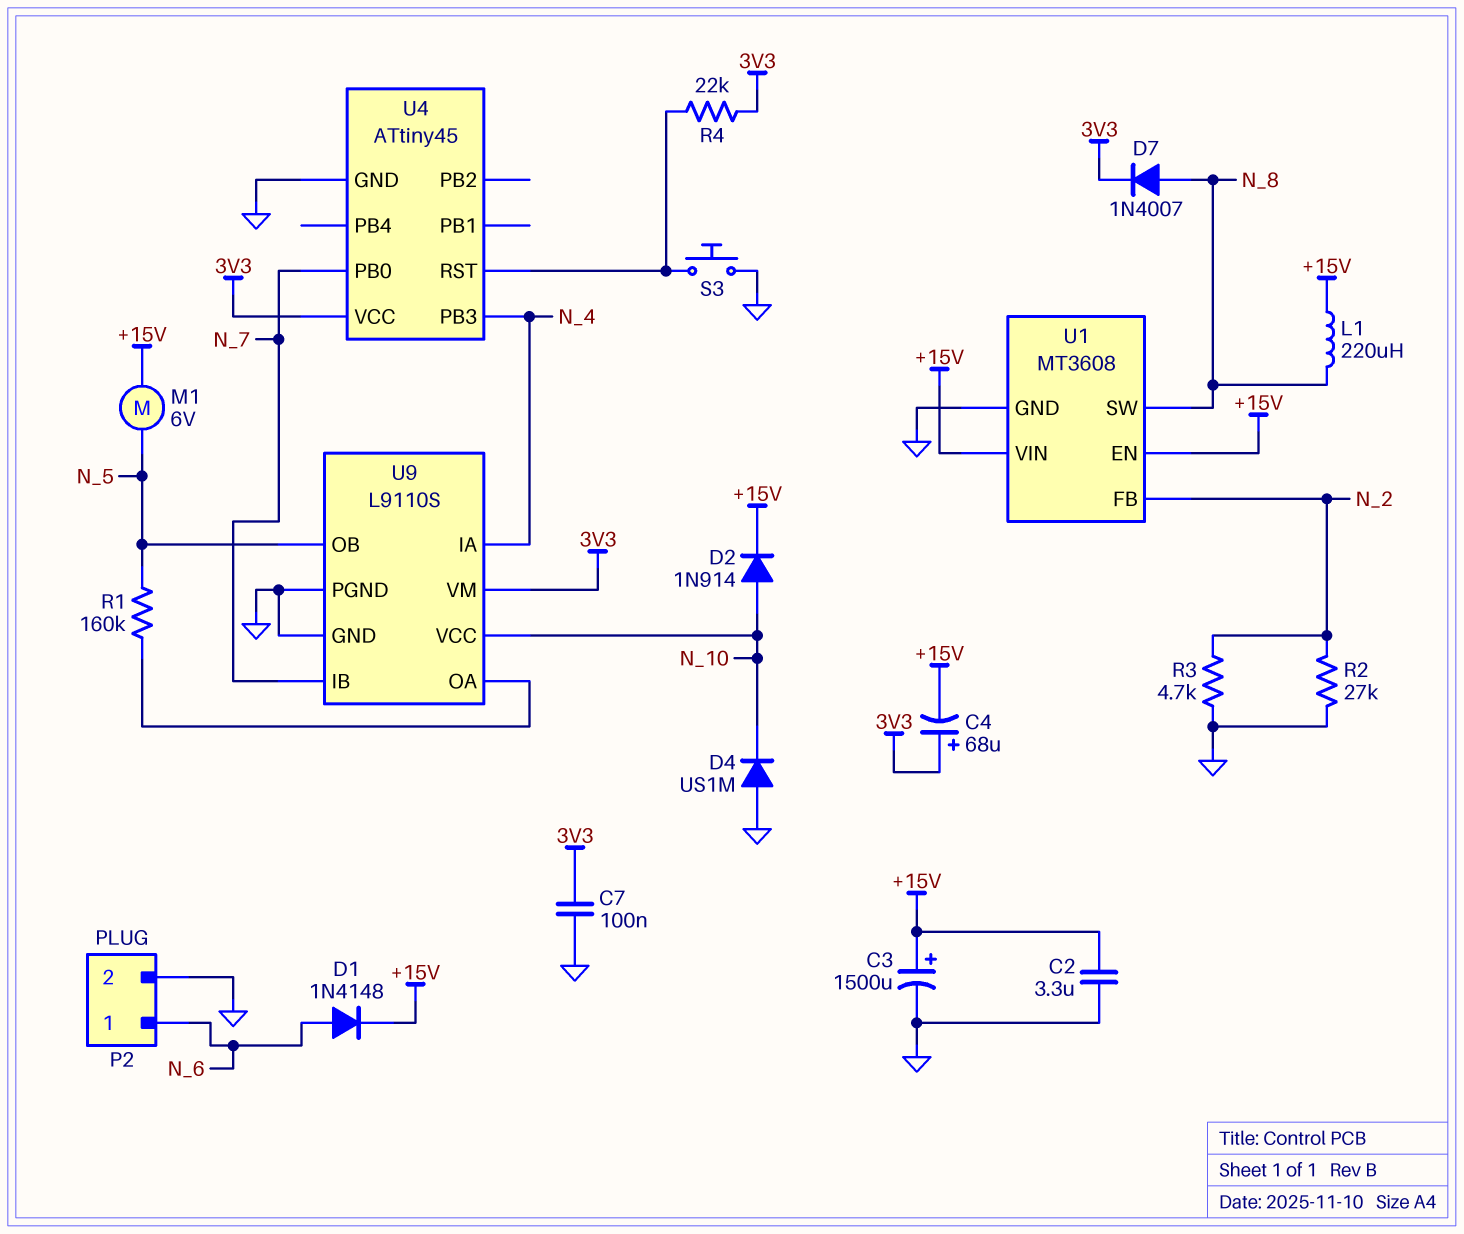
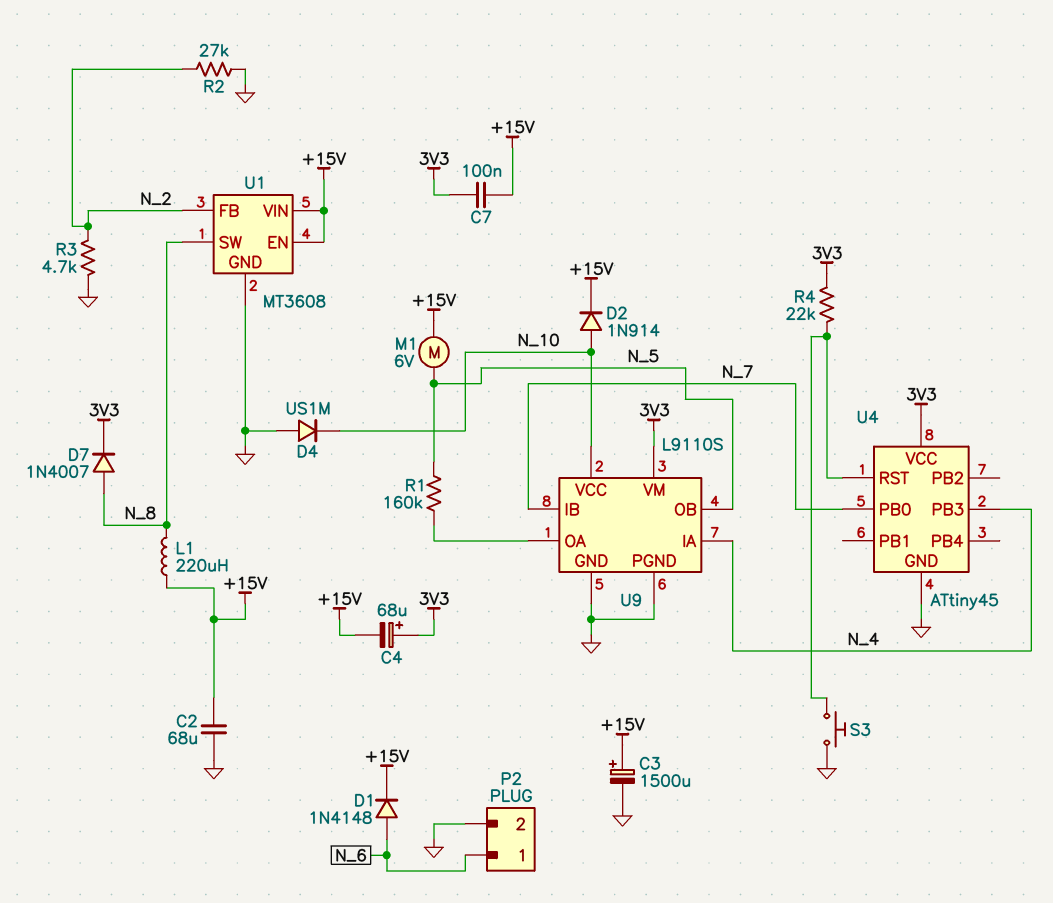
C2: 3.3uF (+15V, GND) -> 68uF (+15V, GND)
C7: 100nF (3V3, GND) -> 100nF (+15V, 3V3)

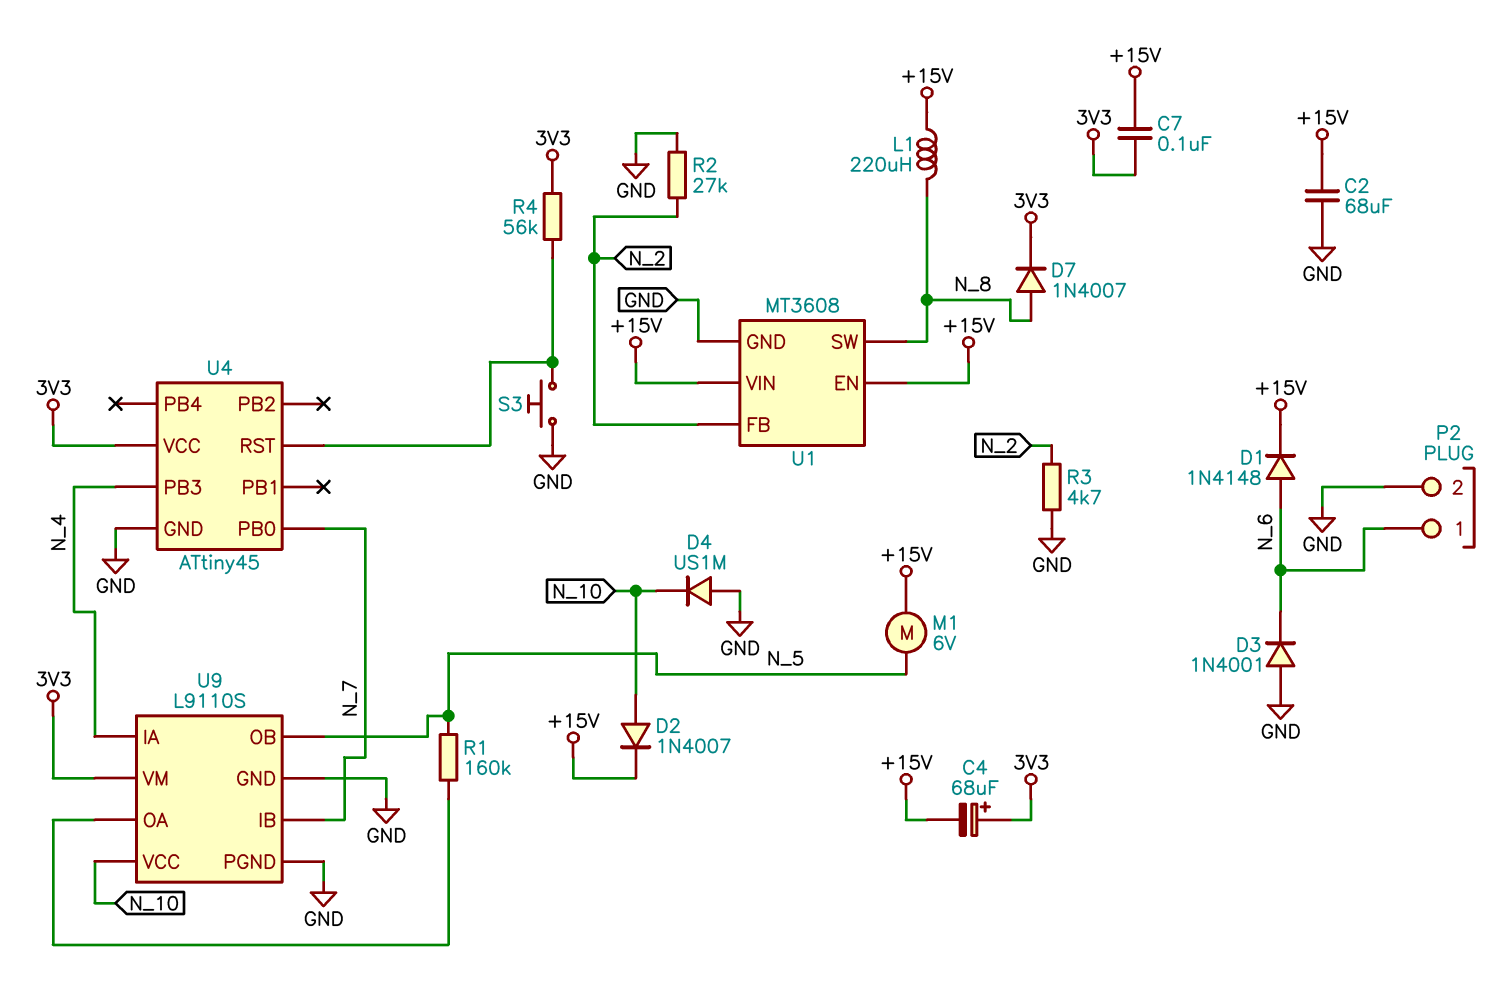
C3: 1500uF (plus +15V, minus GND) -> none
D2: diode 1N914 (A N_10, K +15V) -> diode 1N4007 (A N_10, K +15V)
D3: none -> diode 1N4001 (A GND, K N_6)
R4: 22k (3V3, U4/RST) -> 56k (3V3, U4/RST)

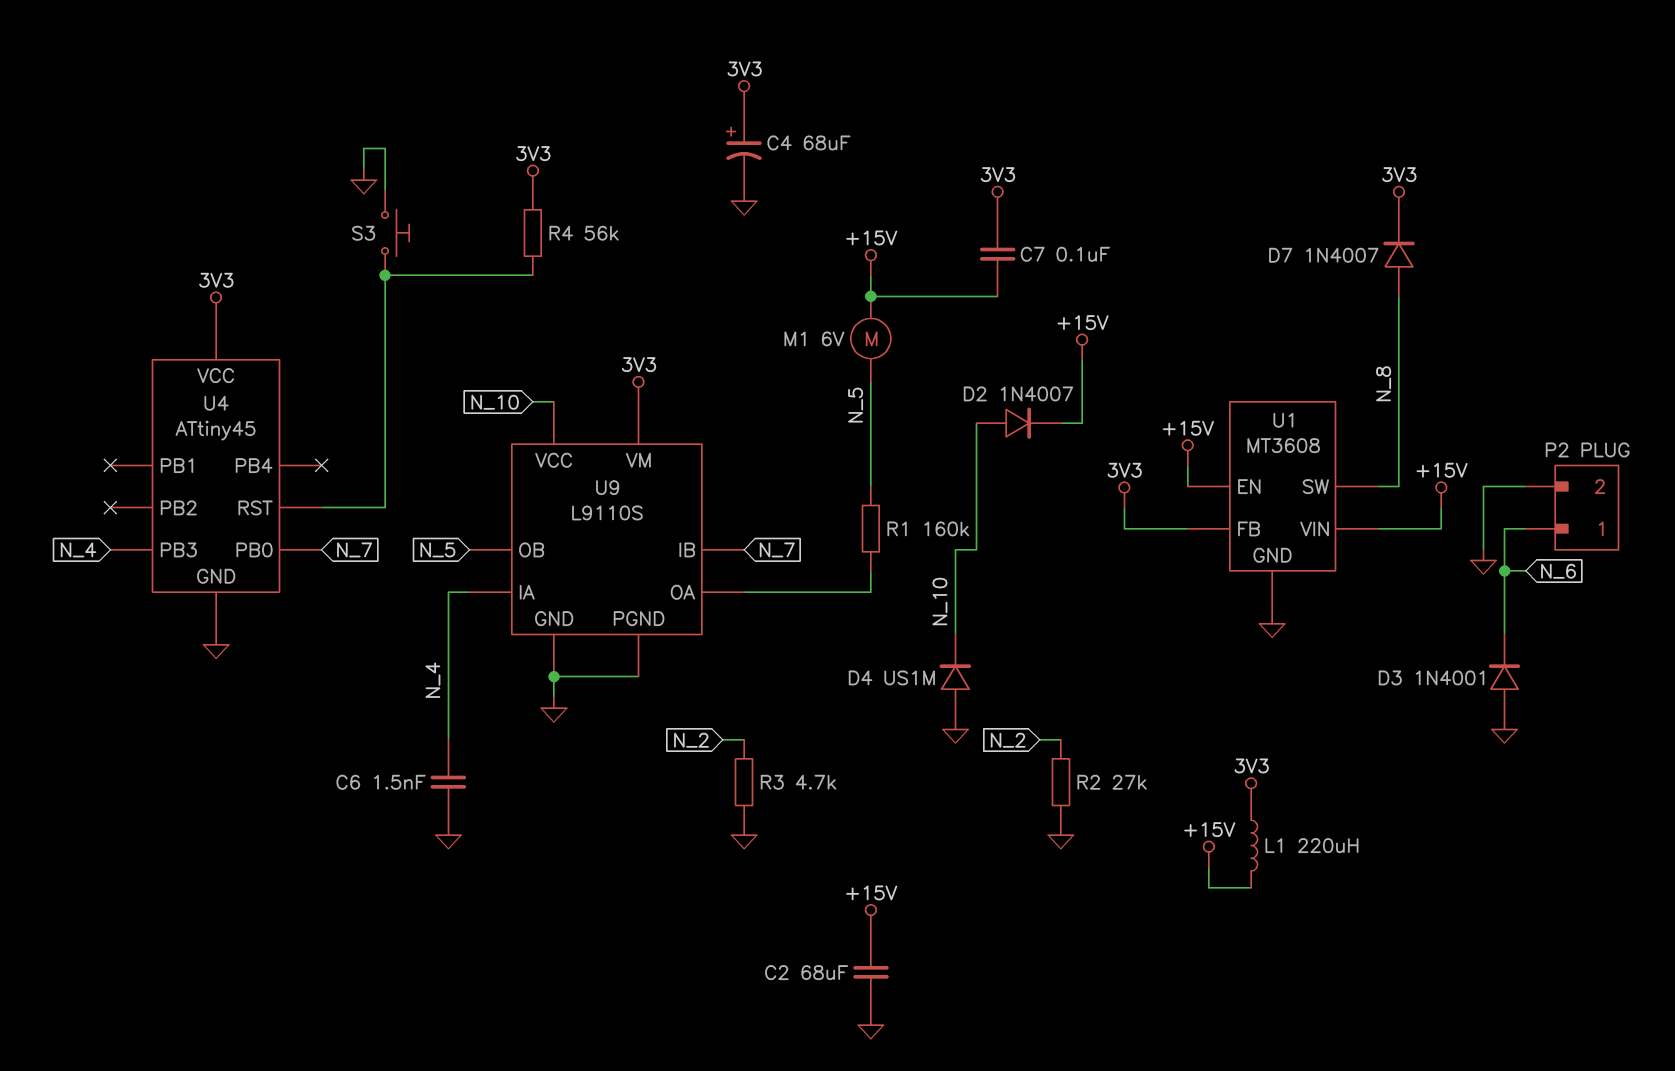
C4: 68uF (plus 3V3, minus +15V) -> 68uF (plus 3V3, minus GND)
C6: none -> 1.5nF (GND, N_4)
D1: diode 1N4148 (A N_6, K +15V) -> none
L1: 220uH (+15V, N_8) -> 220uH (+15V, 3V3)
U1 pin FB: N_2 -> 3V3

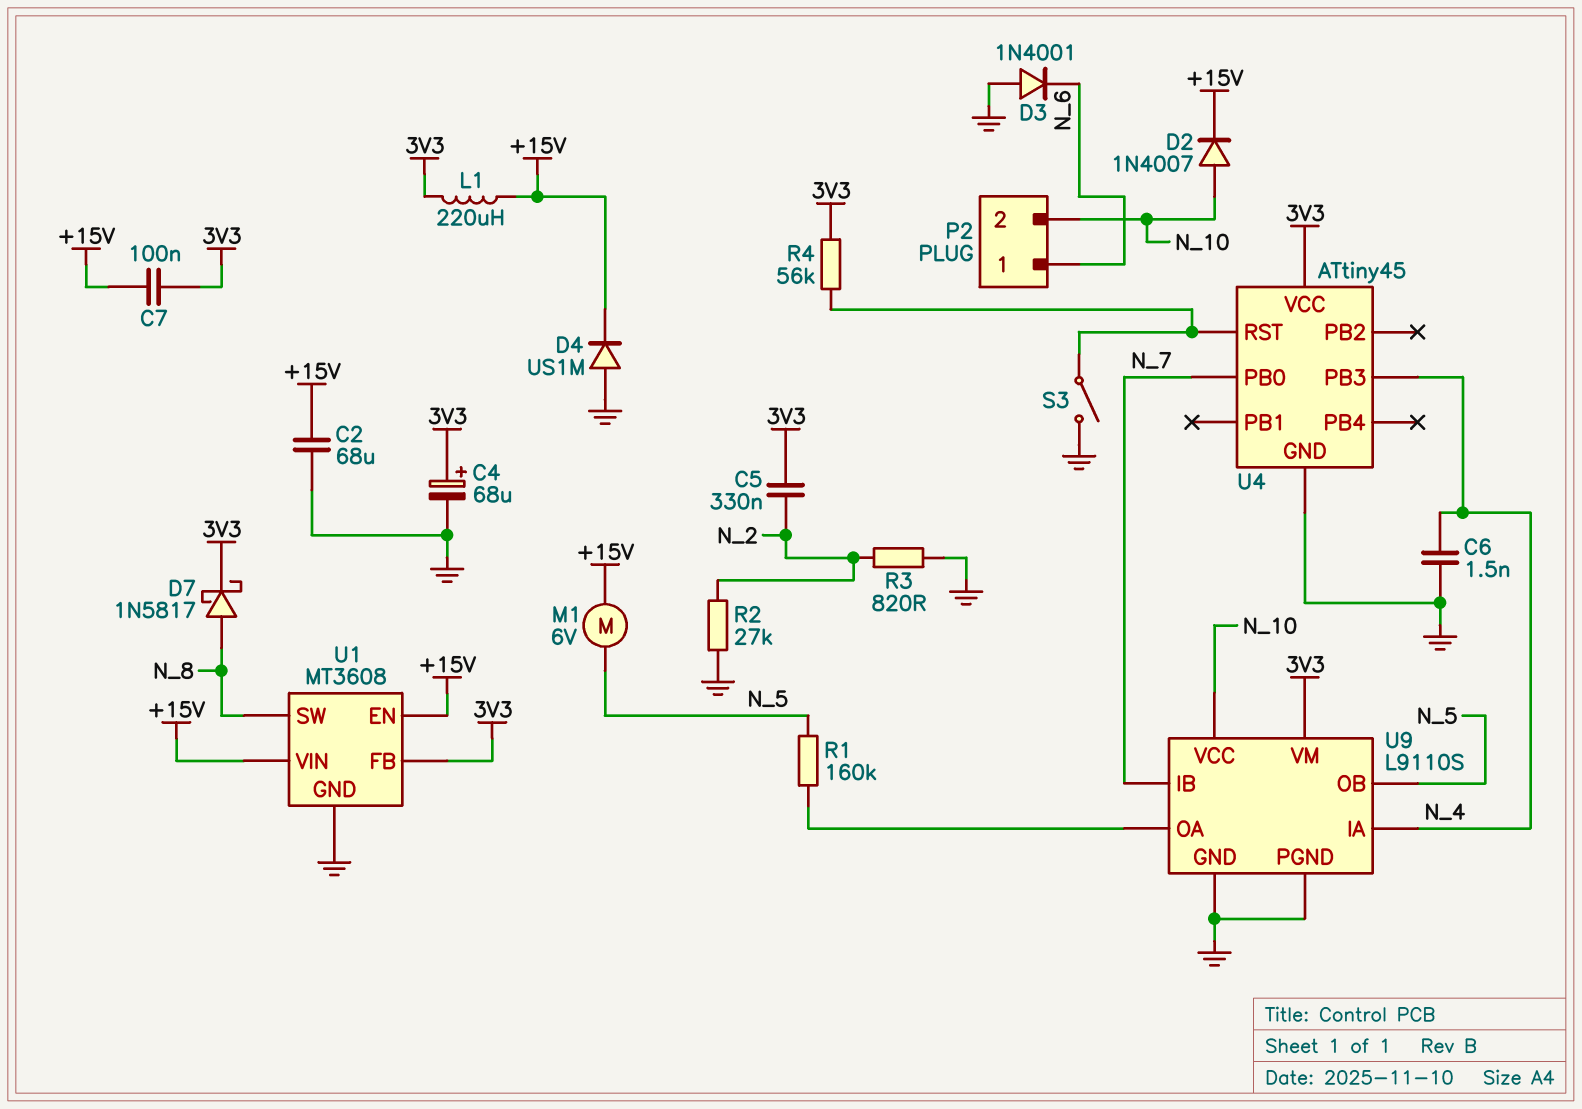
C5: none -> 330nF (3V3, N_2)
D4: diode US1M (A GND, K N_10) -> diode US1M (A GND, K +15V)
D7: diode 1N4007 (A N_8, K 3V3) -> schottky 1N5817 (A N_8, K 3V3)
P2 pin 2: GND -> N_10
R3: 4.7k (GND, N_2) -> 820 (GND, N_2)
S3: button (GND, U4/RST) -> switch (GND, U4/RST)

